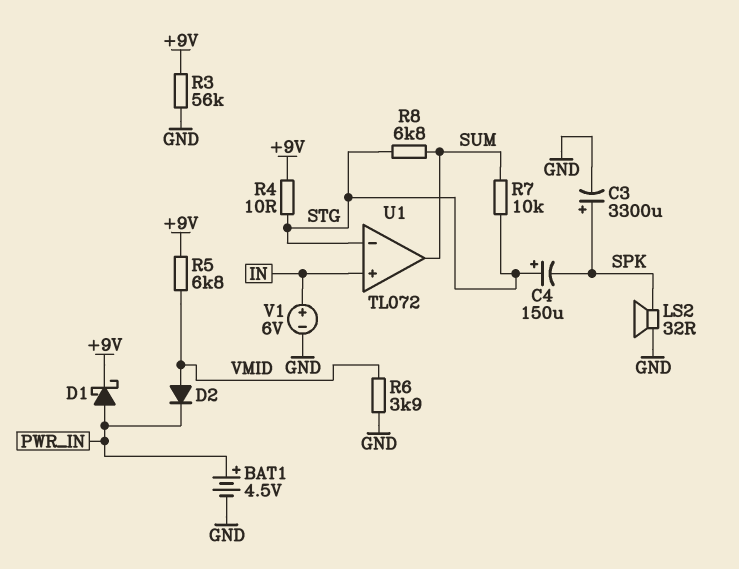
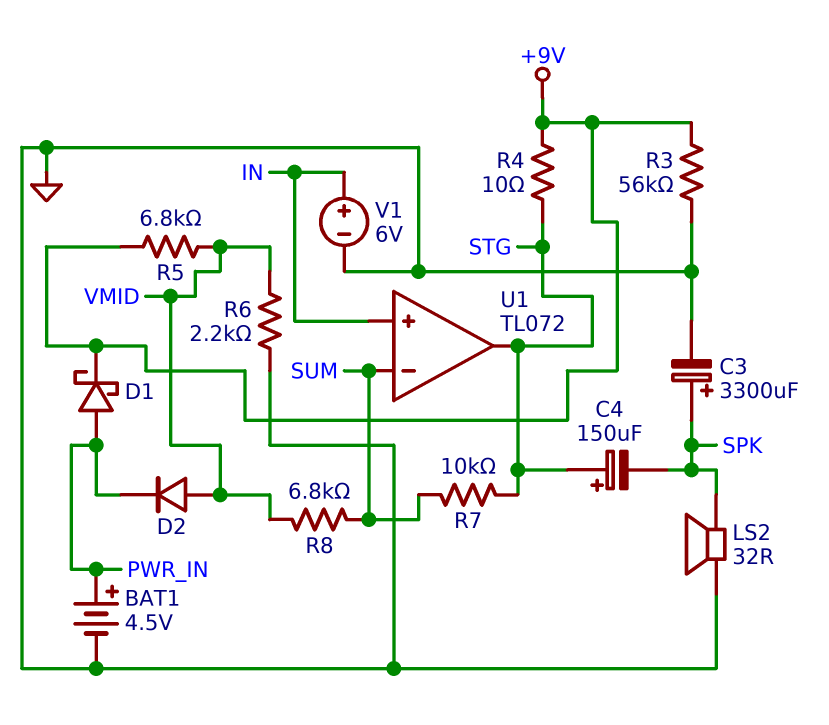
R6: 3.9k (GND, VMID) -> 2.2k (GND, VMID)
R8: 6.8k (STG, SUM) -> 6.8k (SUM, VMID)
U1 pin in-: STG -> SUM
U1 pin out: SUM -> STG

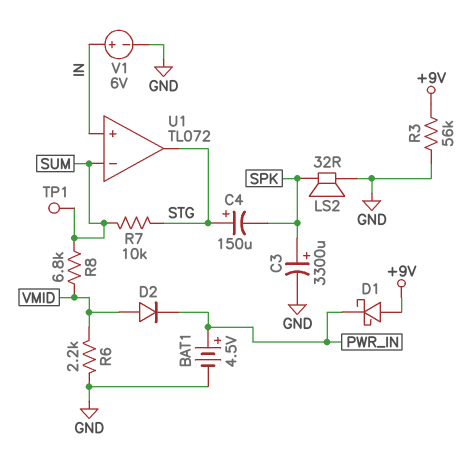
D1: schottky (A PWR_IN, K +9V) -> schottky (A +9V, K PWR_IN)
R4: 10 (+9V, STG) -> none
R5: 6.8k (+9V, VMID) -> none
TP1: none -> test point (SUM)

